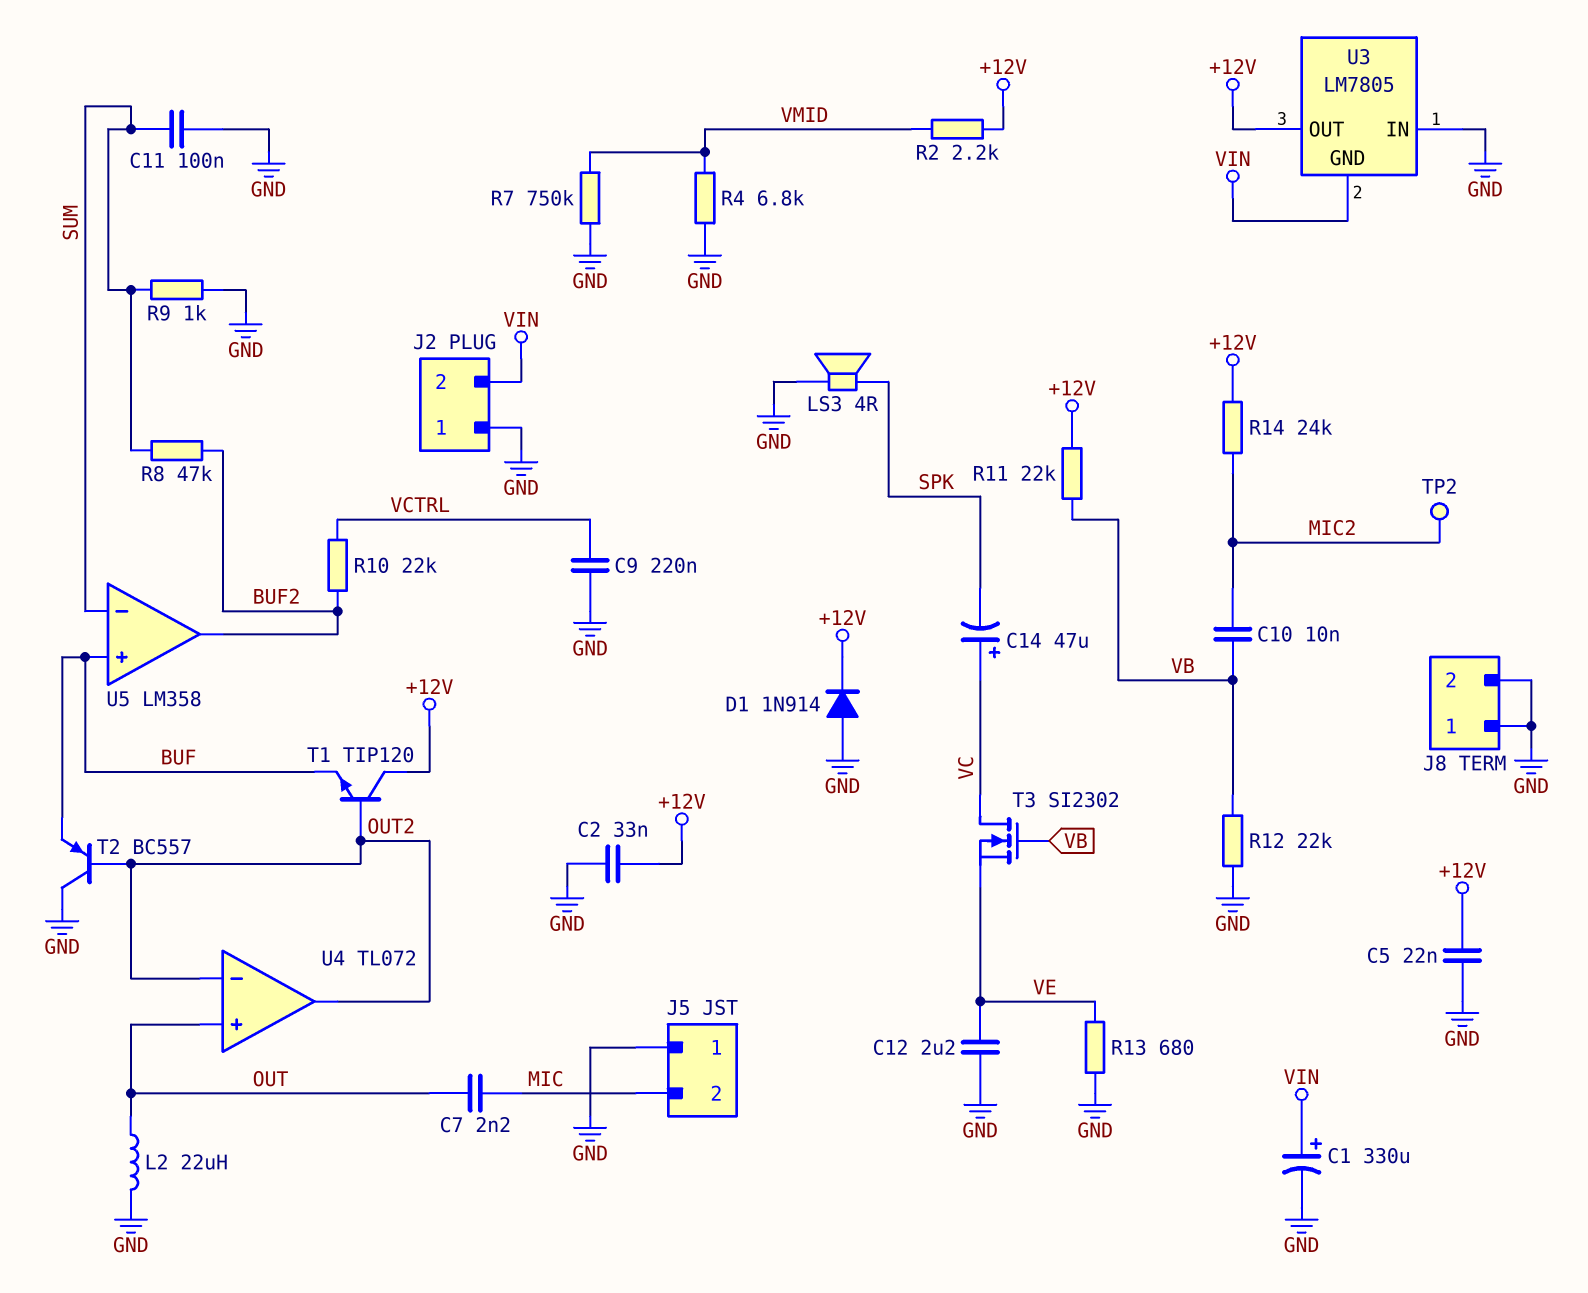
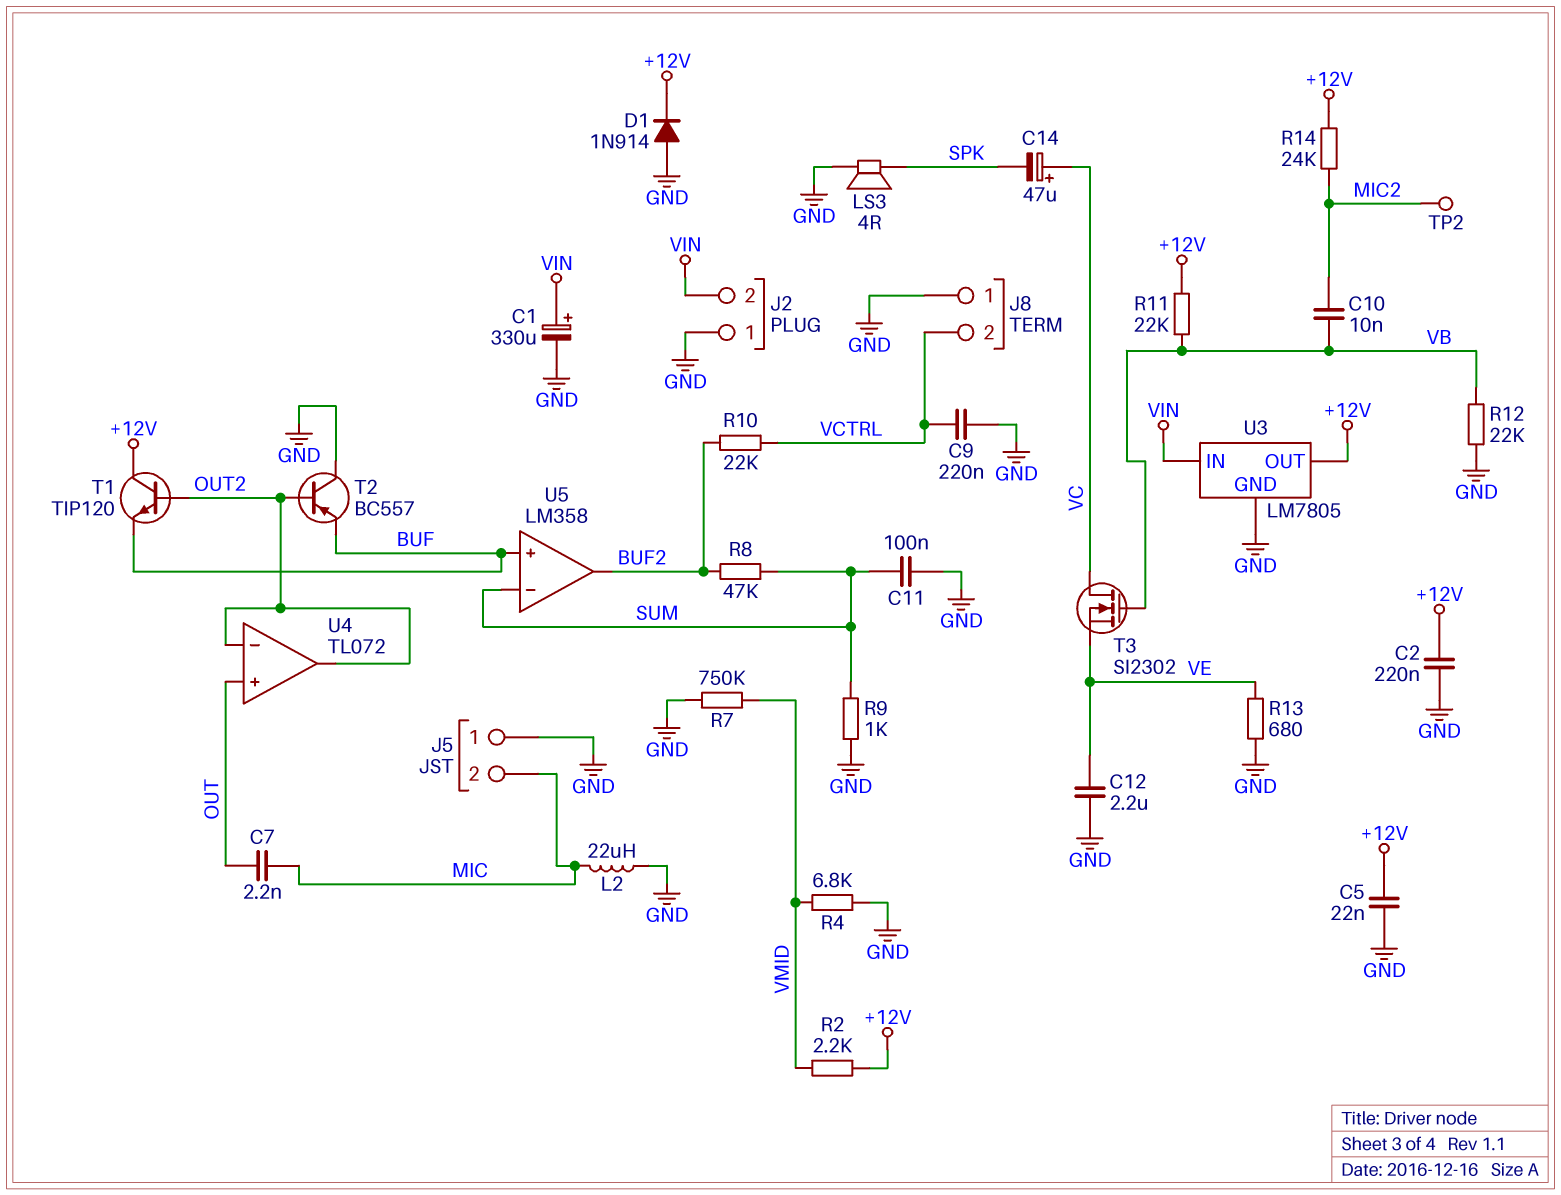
C2: 33nF (+12V, GND) -> 220nF (+12V, GND)
J8 pin 2: GND -> VCTRL
L2: 22uH (GND, OUT) -> 22uH (GND, MIC)
U3 pin GND: VIN -> GND
U3 pin IN: GND -> VIN

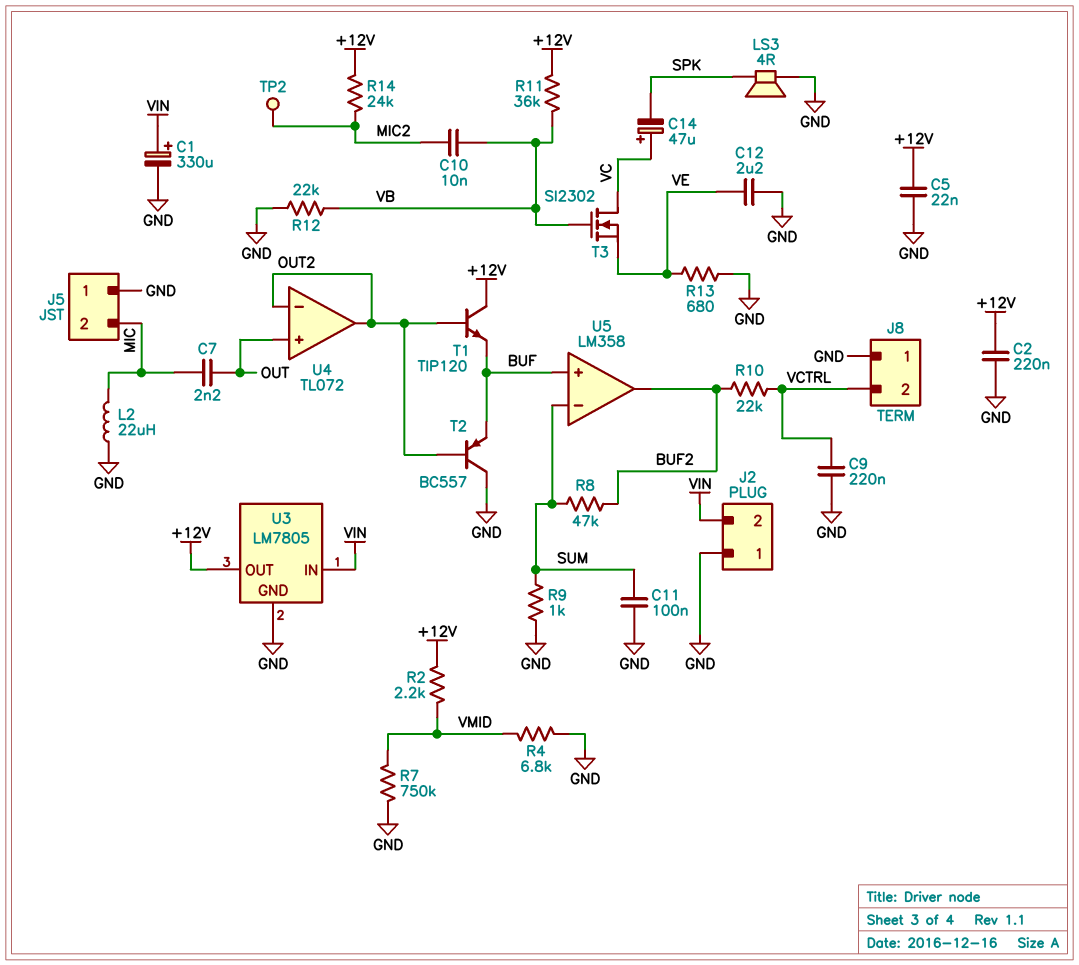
D1: diode 1N914 (A GND, K +12V) -> none
R11: 22k (+12V, VB) -> 36k (+12V, VB)

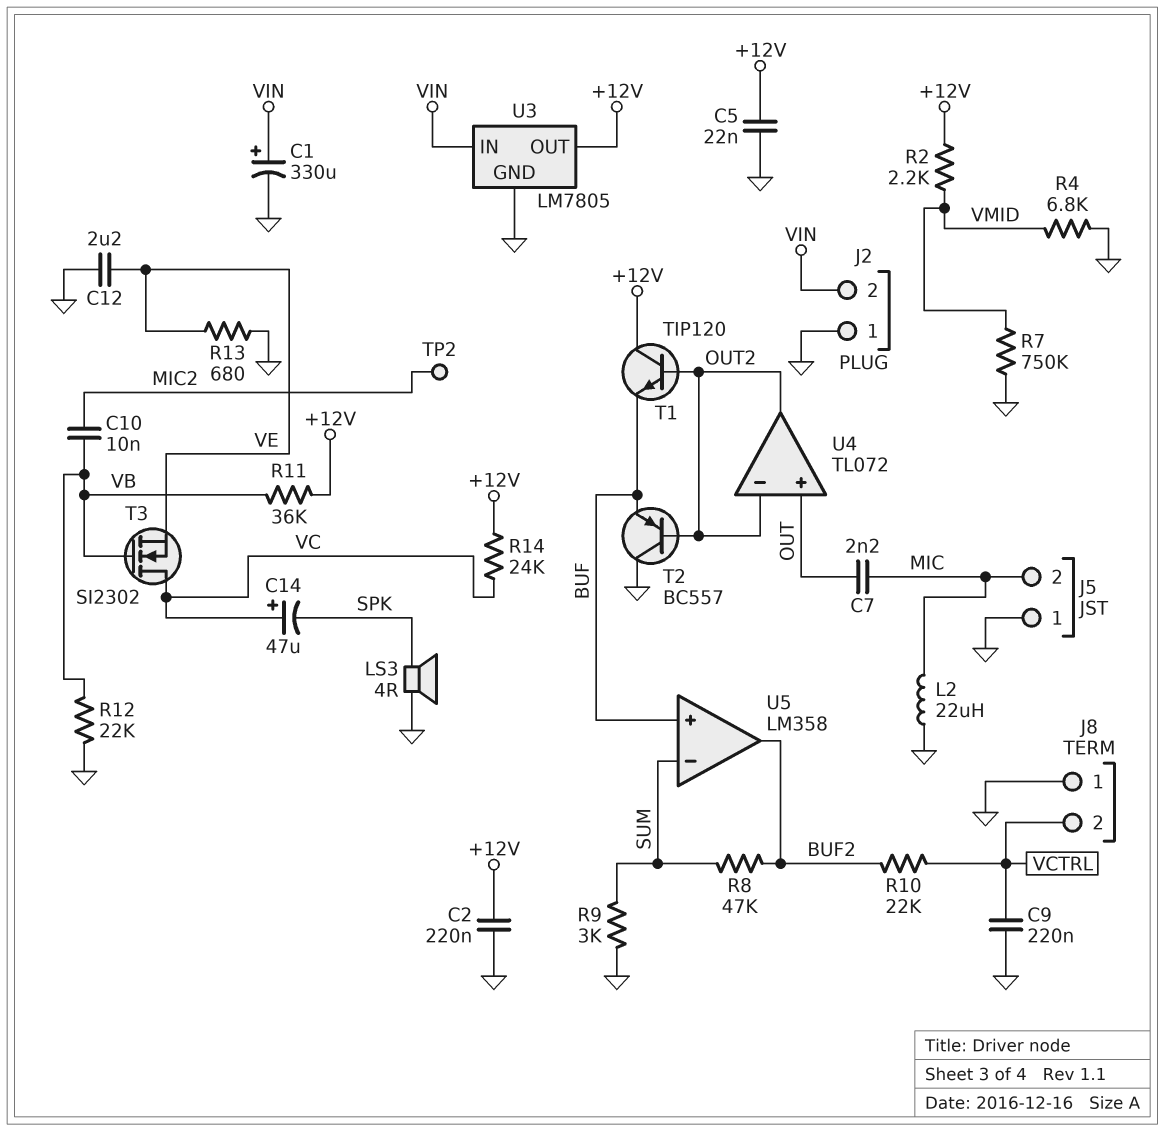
C11: 100nF (GND, SUM) -> none
R9: 1k (GND, SUM) -> 3k (GND, SUM)
R14: 24k (+12V, MIC2) -> 24k (+12V, VC)

